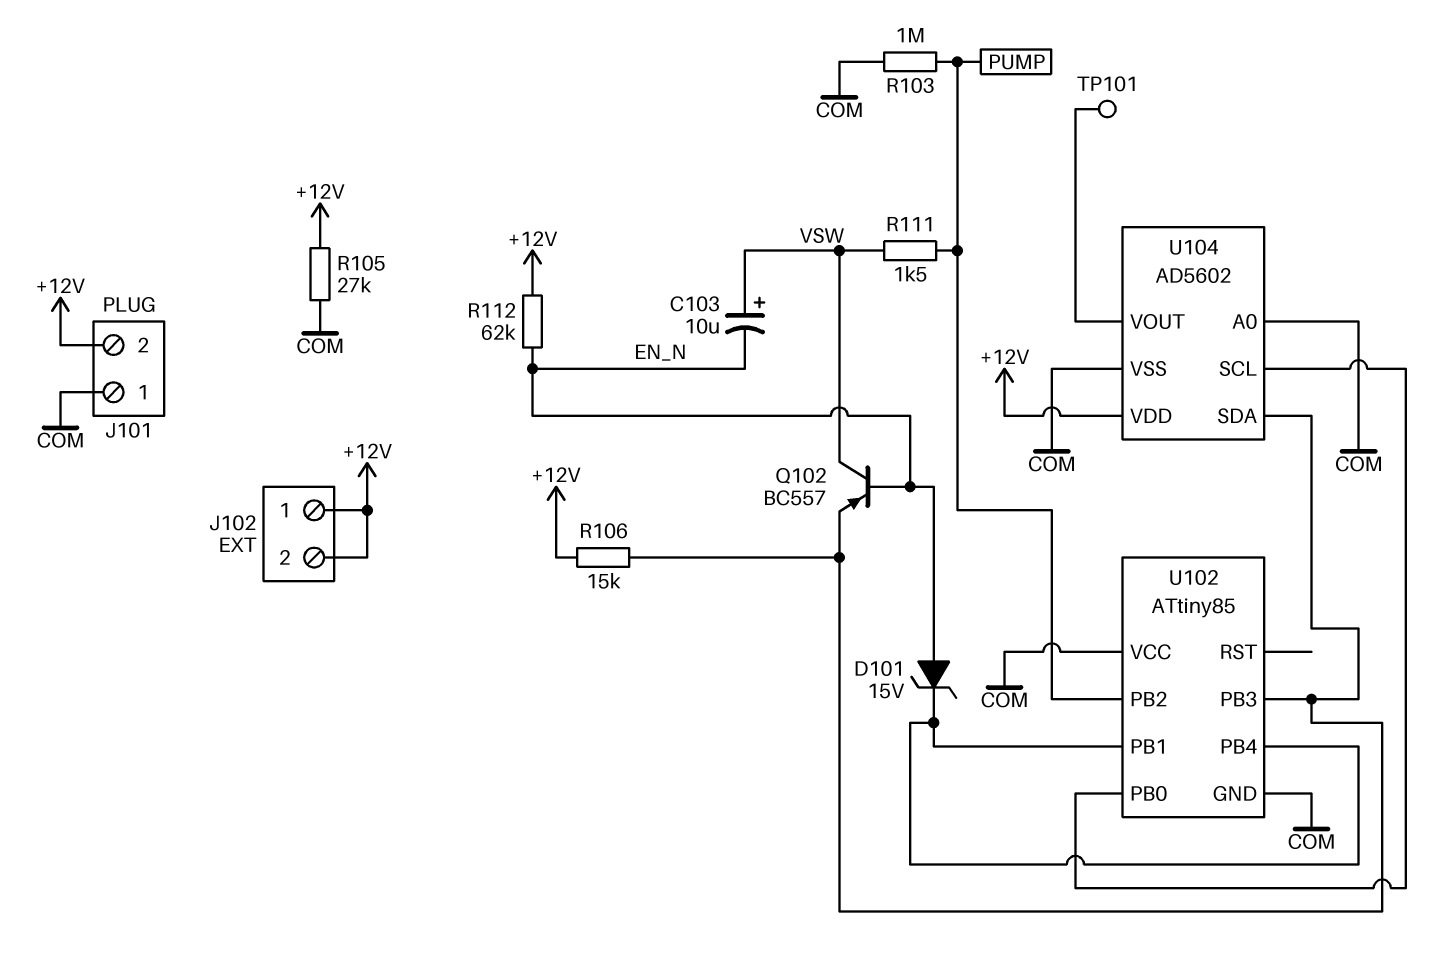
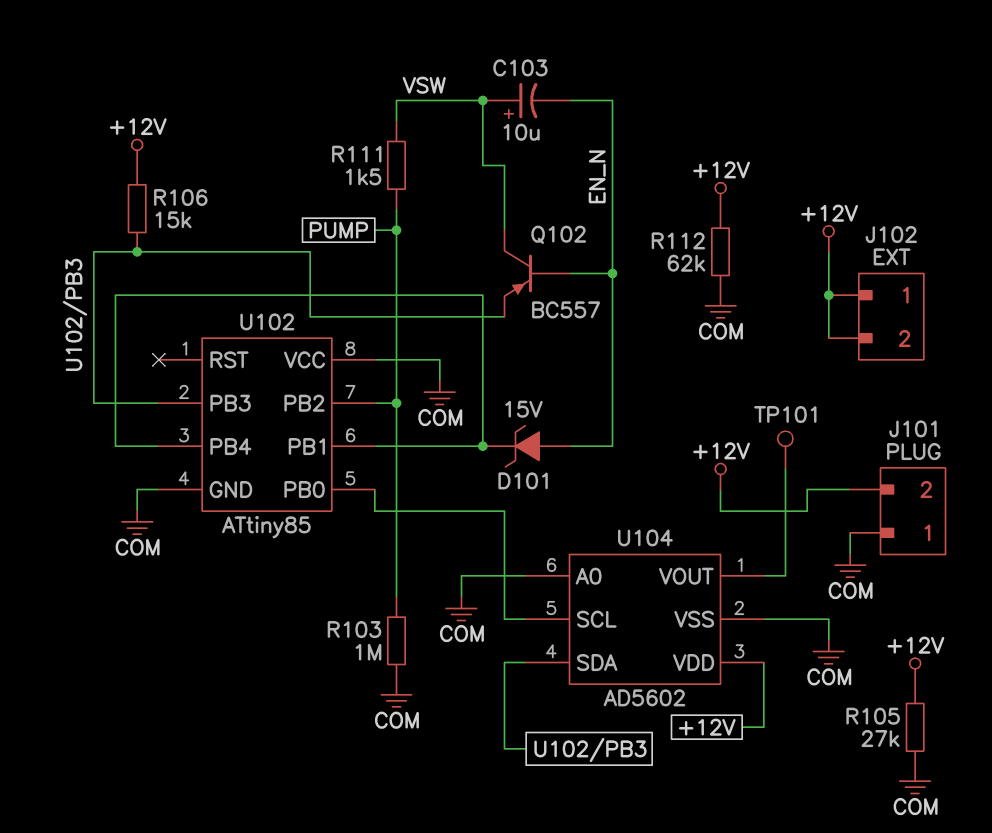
R112: 62k (+12V, EN_N) -> 62k (+12V, COM)

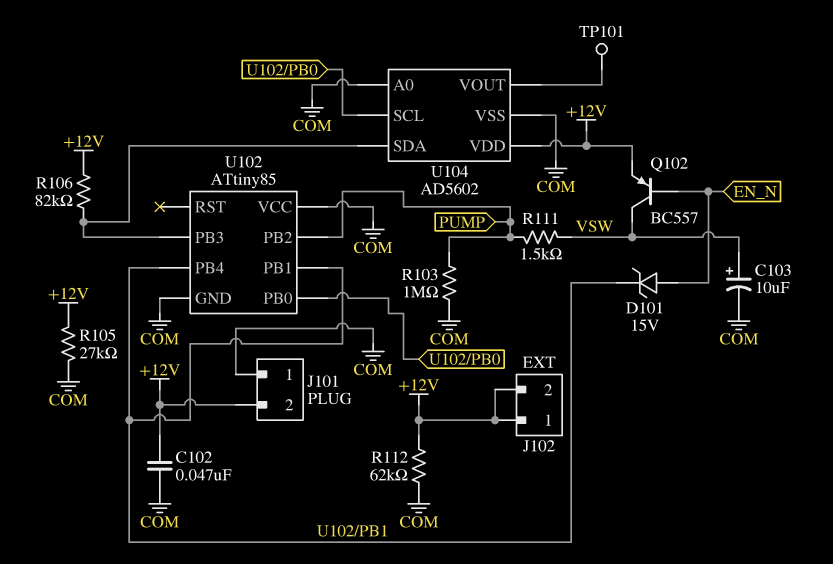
C102: none -> 47nF (+12V, COM)
C103: 10uF (plus VSW, minus EN_N) -> 10uF (plus VSW, minus COM)
Q102: PNP BC557 (B EN_N, C VSW, E U102/PB3) -> PNP BC557 (B EN_N, C VSW, E +12V)
R106: 15k (+12V, U102/PB3) -> 82k (+12V, U102/PB3)

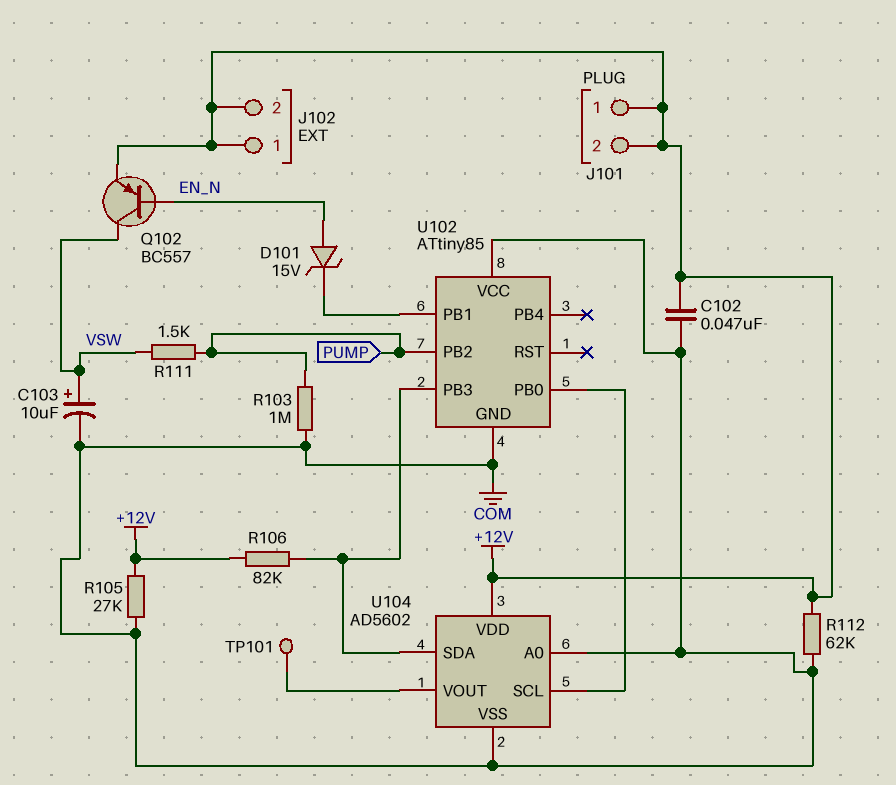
J101 pin 1: COM -> +12V
U102 pin PB4: U102/PB1 -> none

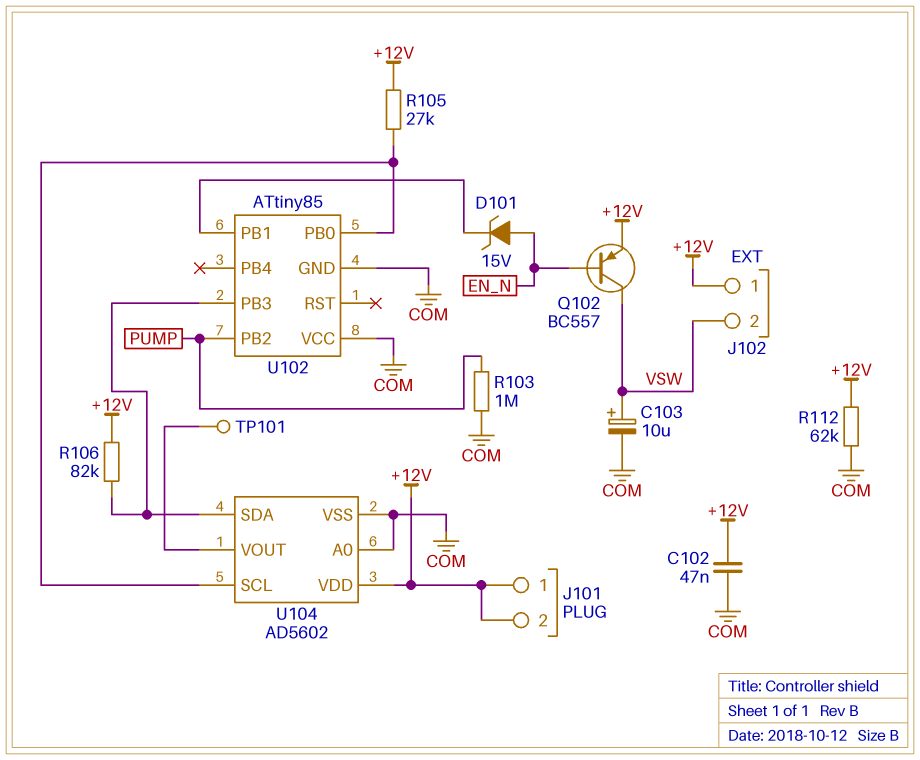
J102 pin 2: +12V -> VSW
R105: 27k (+12V, COM) -> 27k (+12V, U102/PB0)
R111: 1.5k (PUMP, VSW) -> none

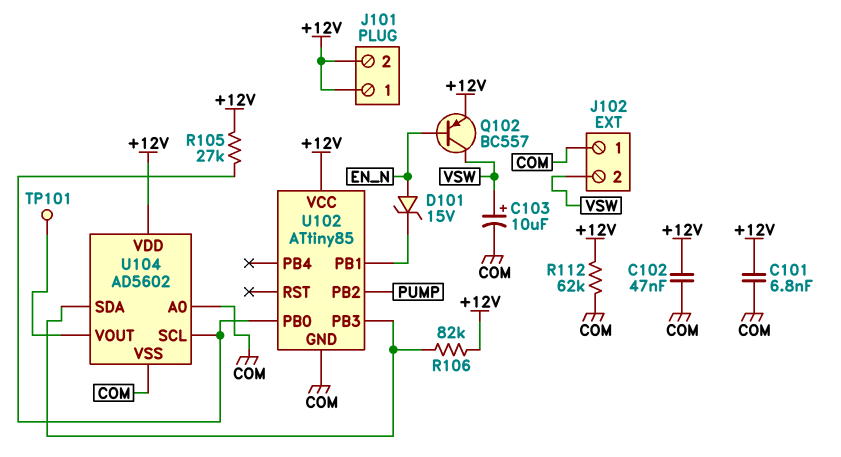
C101: none -> 6.8nF (+12V, COM)
J102 pin 1: +12V -> COM
R103: 1M (COM, PUMP) -> none
U102 pin VCC: COM -> +12V

